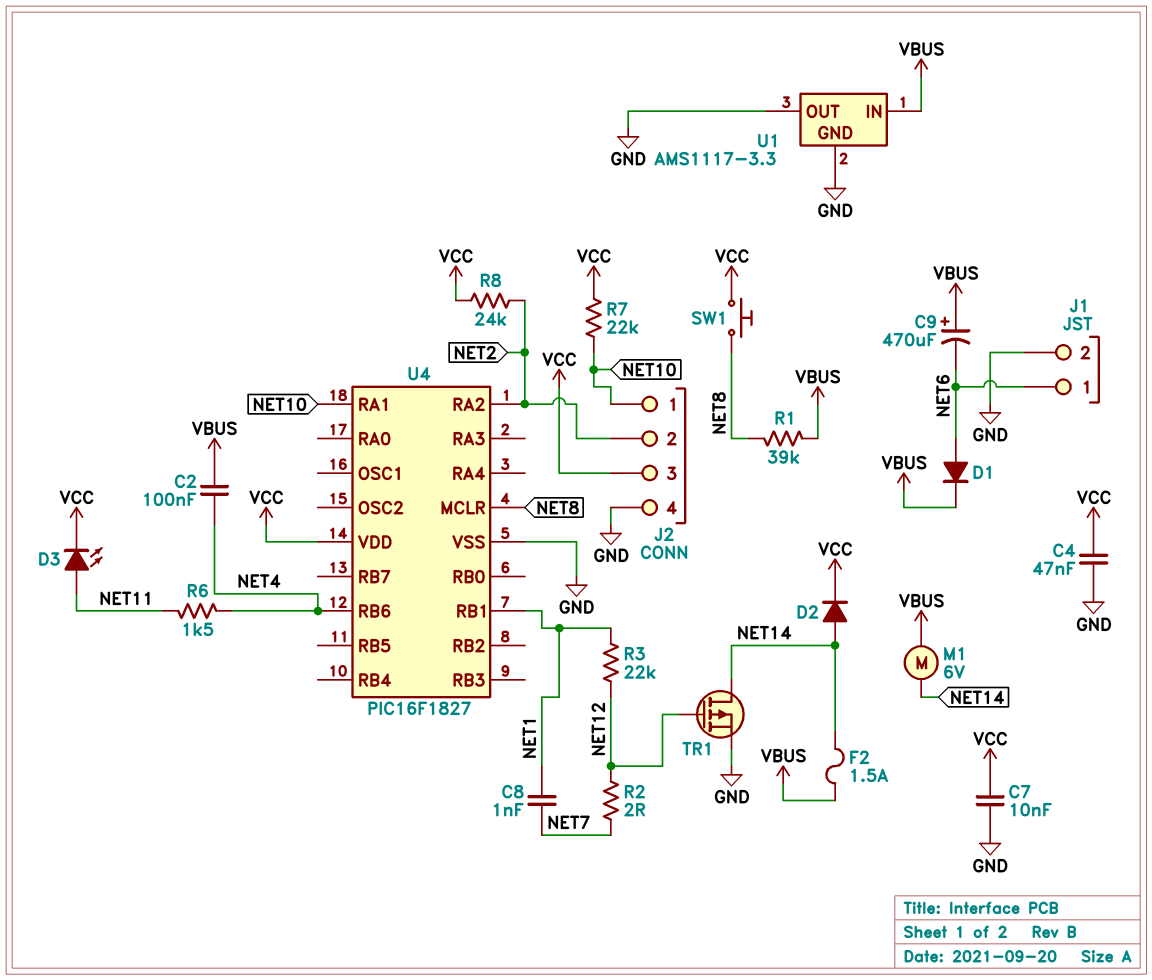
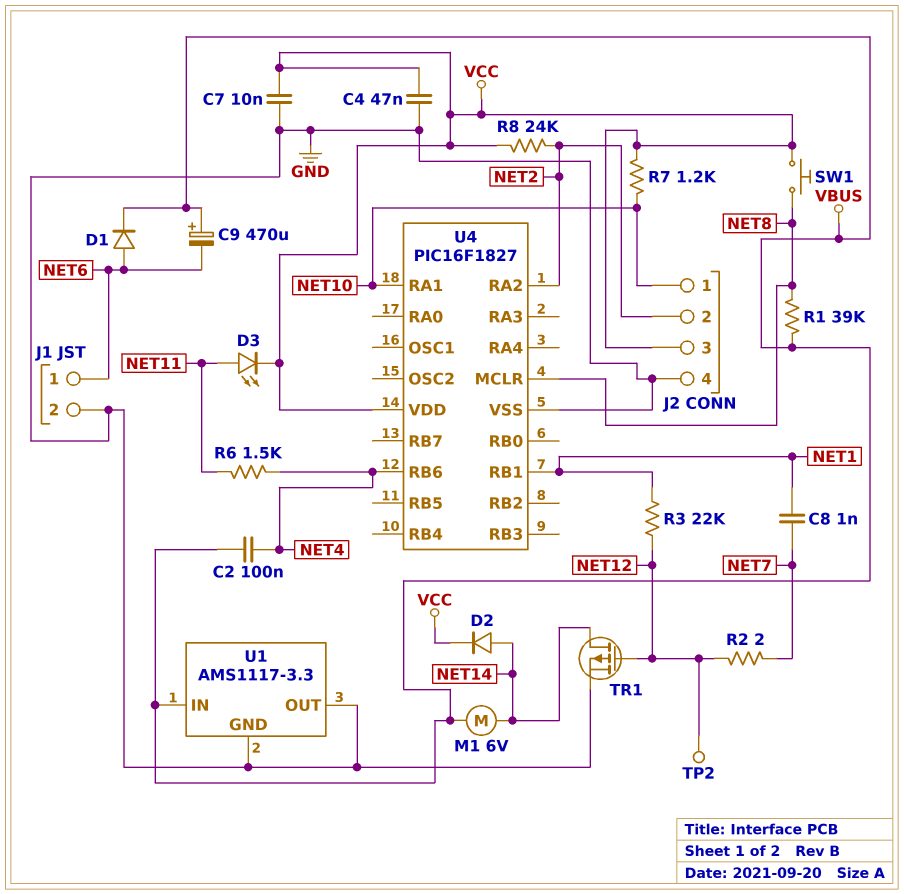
F2: 1.5A (NET14, VBUS) -> none
R7: 22k (NET10, VCC) -> 1.2k (NET10, VCC)
TP2: none -> test point (NET12)

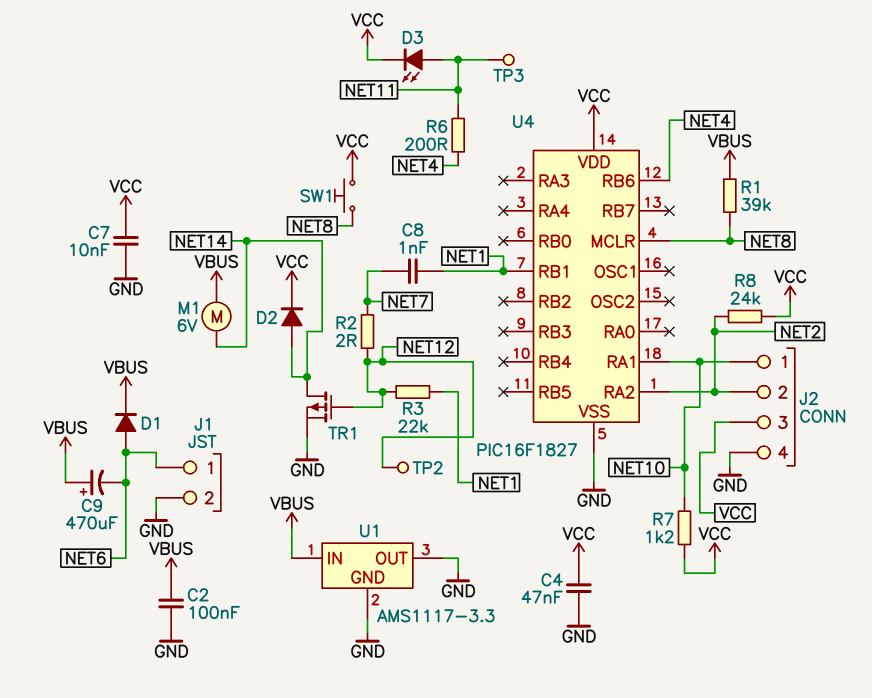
C2: 100nF (NET4, VBUS) -> 100nF (GND, VBUS)
R6: 1.5k (NET4, NET11) -> 200 (NET4, NET11)
TP3: none -> test point (NET11)

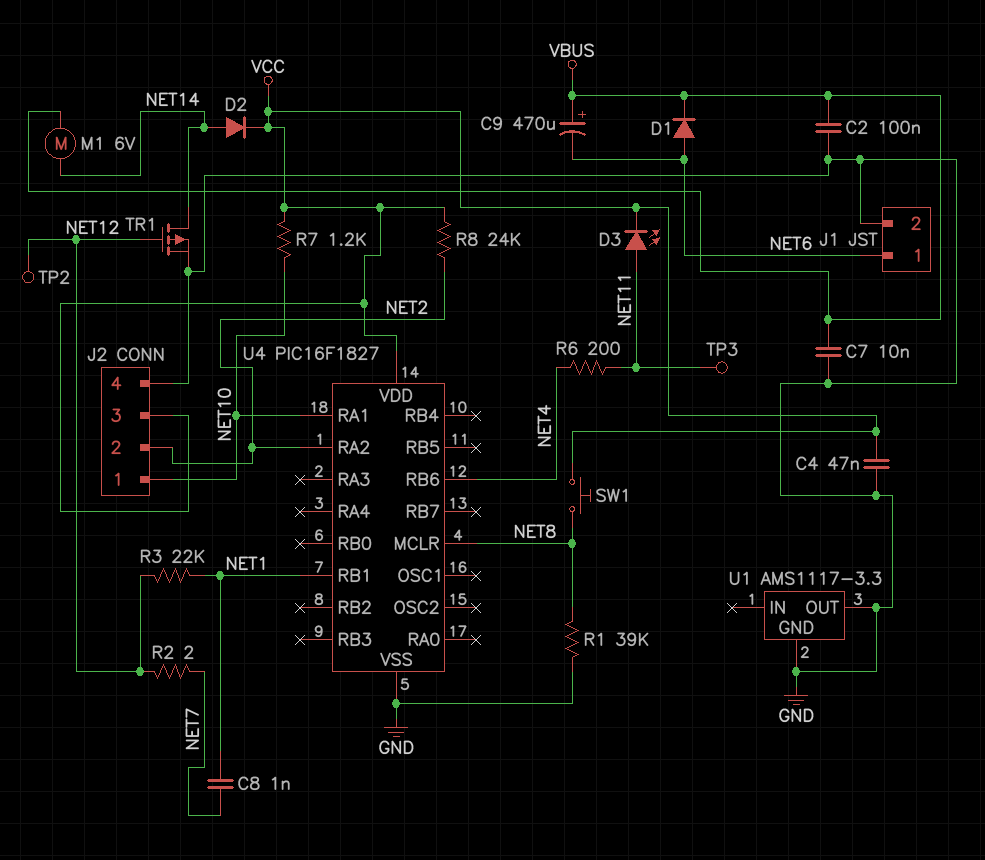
C7: 10nF (GND, VCC) -> 10nF (GND, VBUS)
R1: 39k (NET8, VBUS) -> 39k (GND, NET8)
U1 pin IN: VBUS -> none

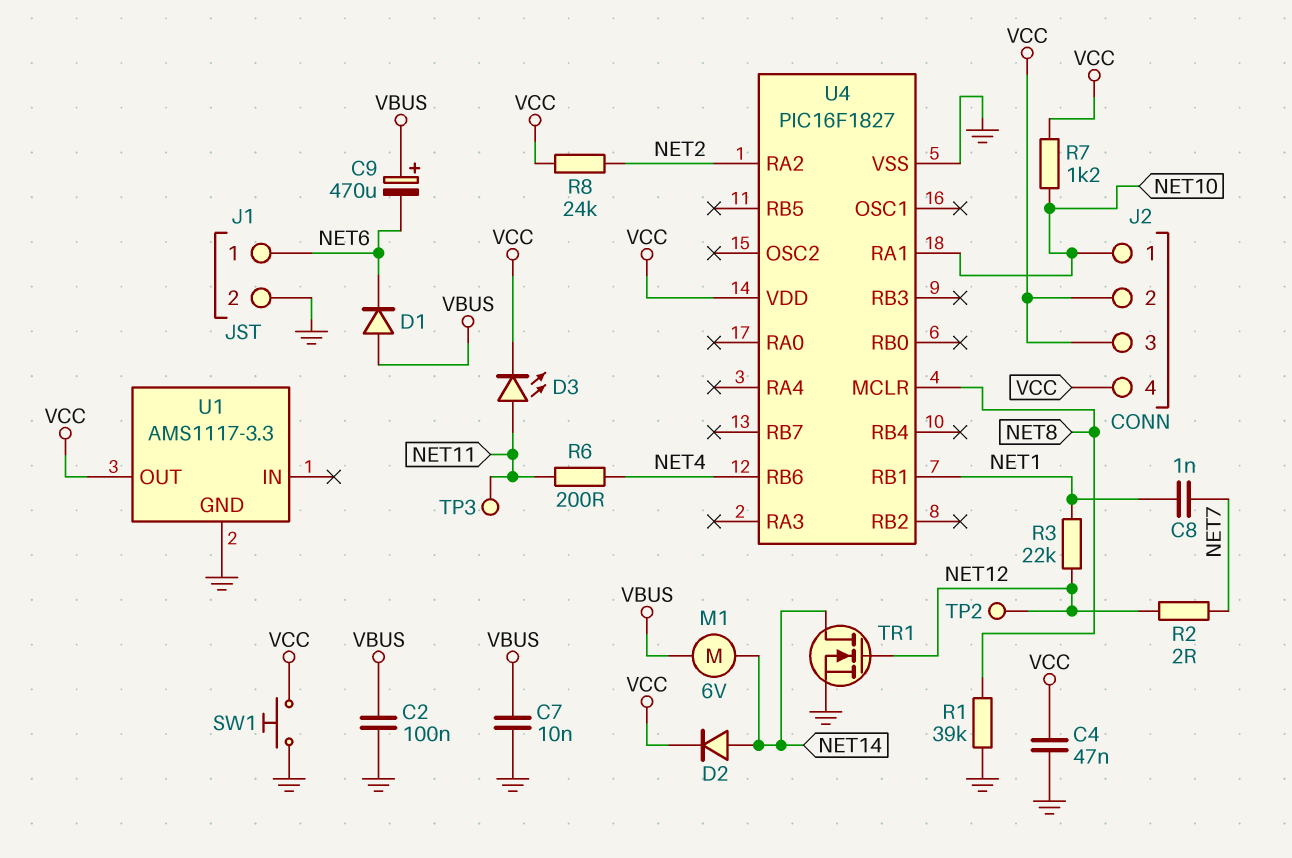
D1: diode (A NET6, K VBUS) -> diode (A VBUS, K NET6)
J2 pin 2: NET2 -> VCC
J2 pin 4: GND -> VCC
SW1: button (NET8, VCC) -> button (GND, VCC)
TR1: PMOS (G NET12, D NET14, S GND) -> NMOS (G NET12, D NET14, S GND)
U1 pin OUT: GND -> VCC

